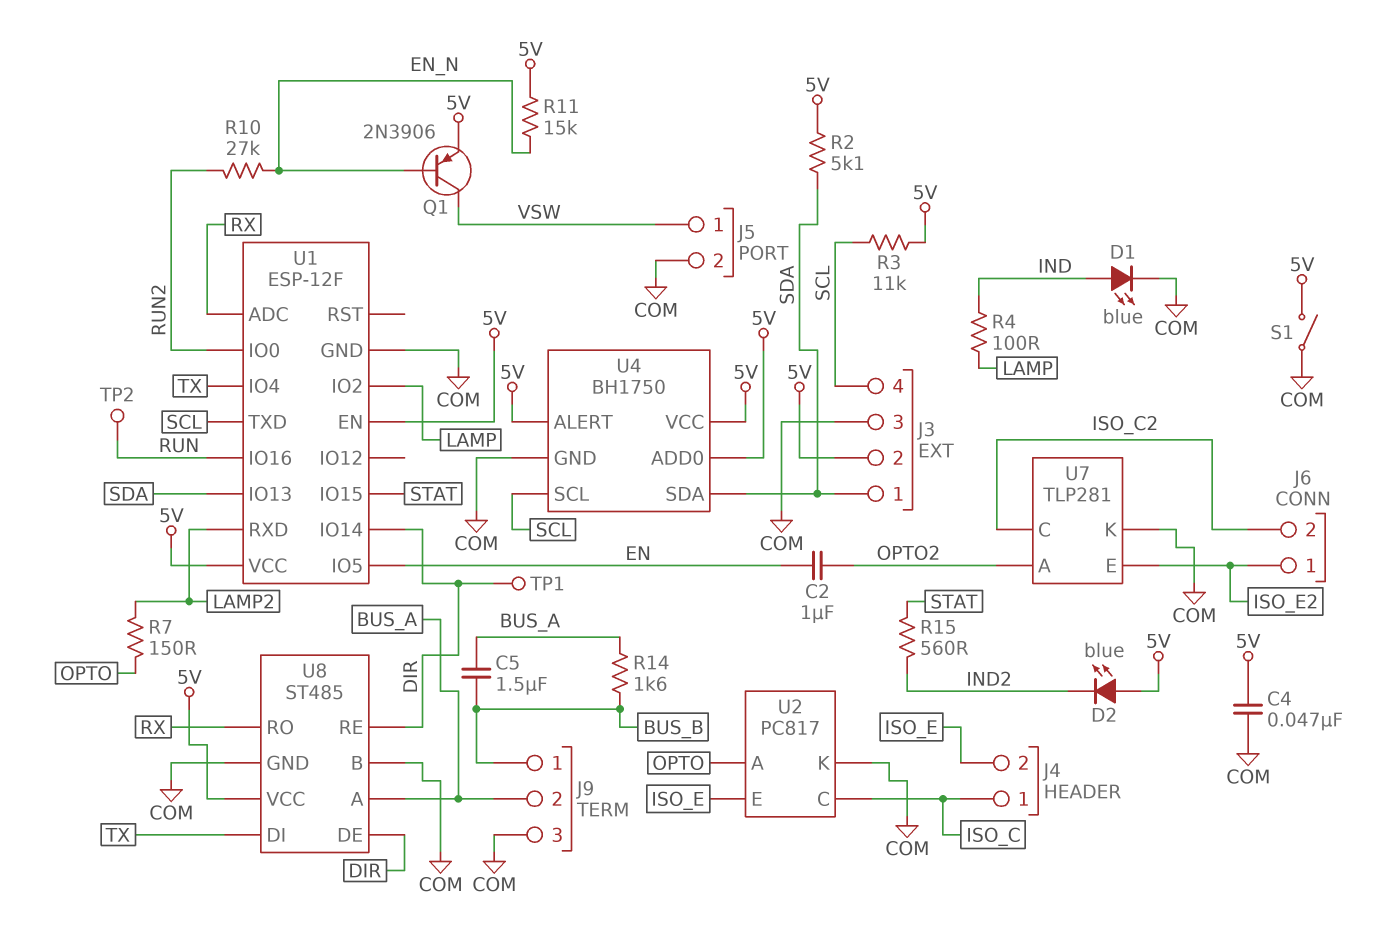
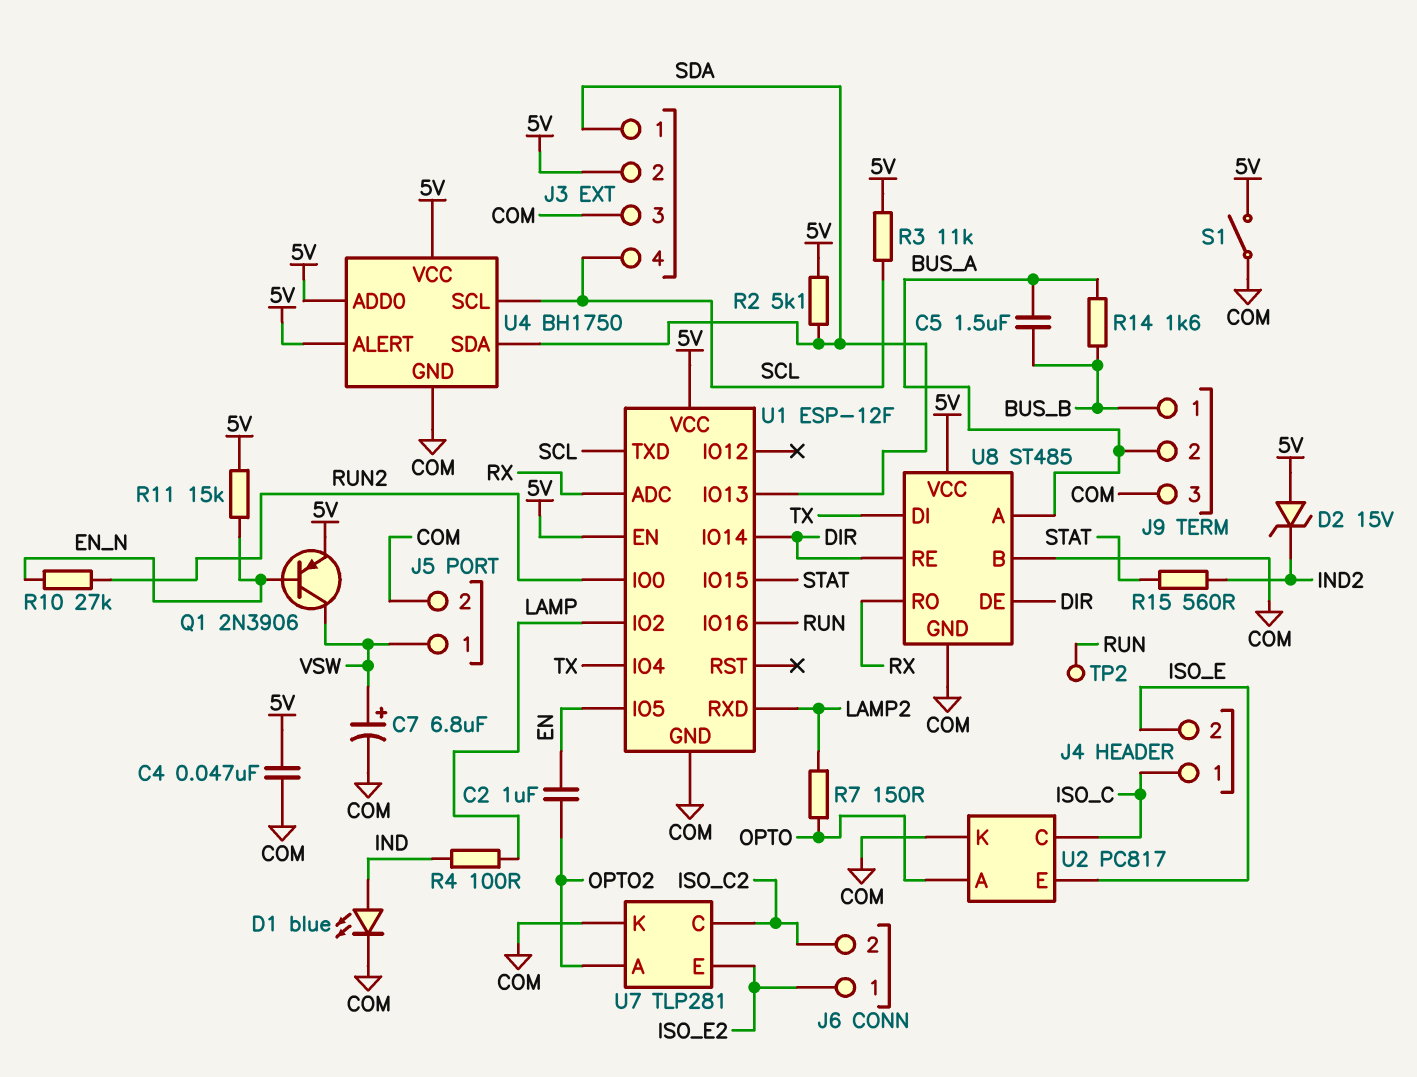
C7: none -> 6.8uF (plus VSW, minus COM)
D2: LED blue (A 5V, K IND2) -> zener 15V (A 5V, K IND2)
TP1: test point (DIR) -> none

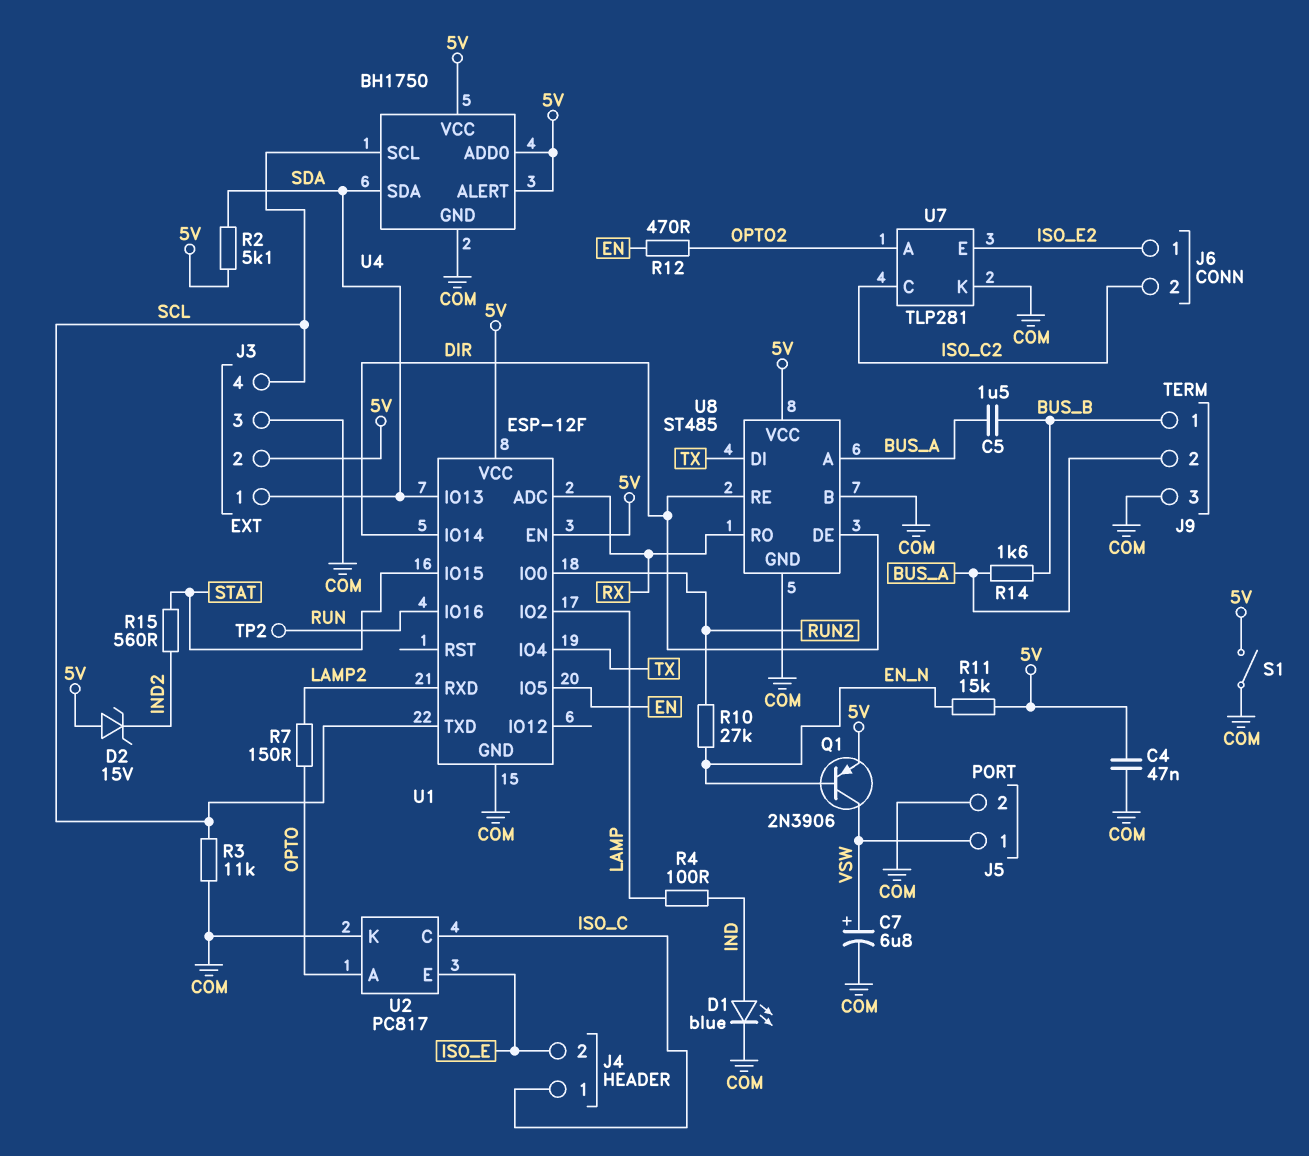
C2: 1uF (EN, OPTO2) -> none
R3: 11k (5V, SCL) -> 11k (COM, SCL)
R12: none -> 470 (EN, OPTO2)

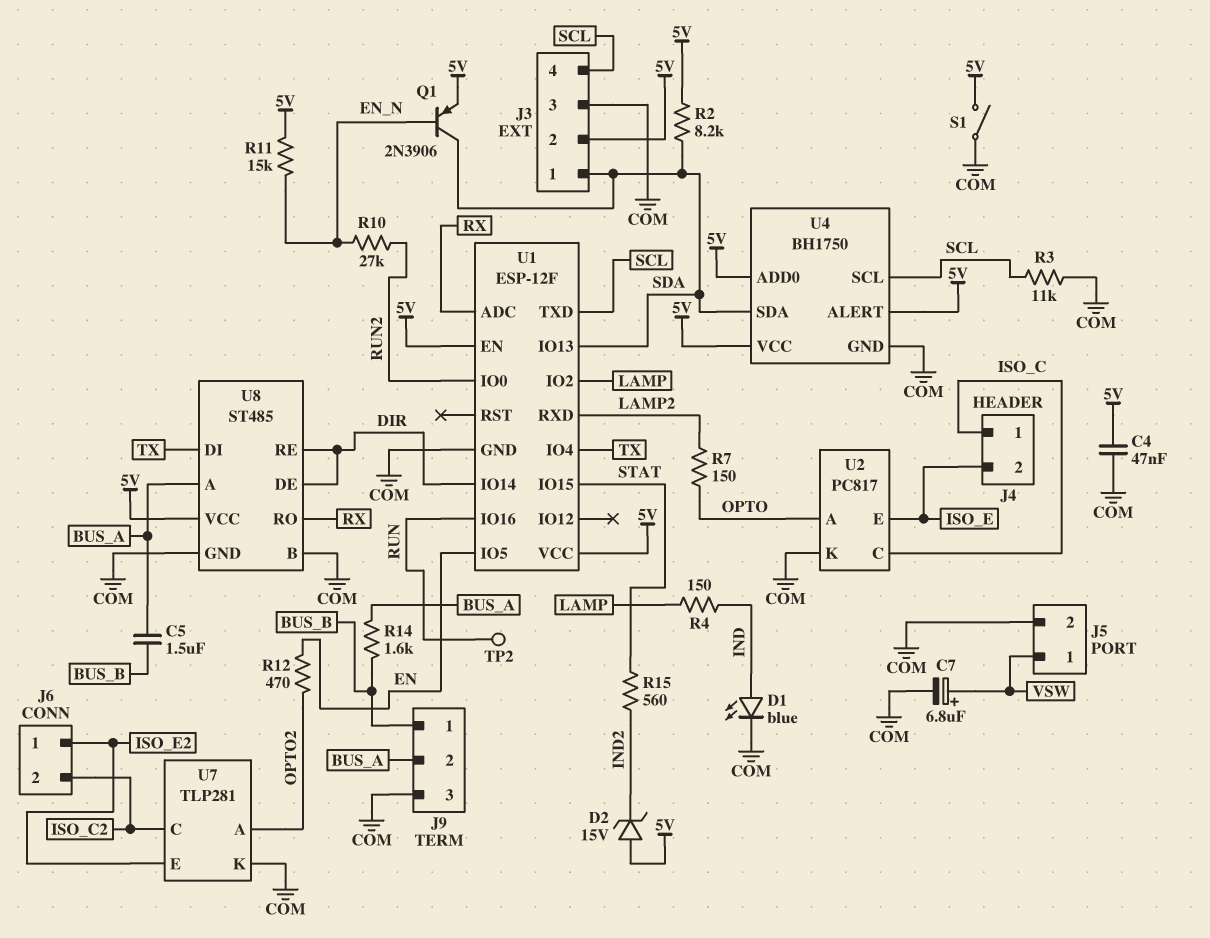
Q1: PNP 2N3906 (B EN_N, C VSW, E 5V) -> PNP 2N3906 (B EN_N, C SDA, E 5V)
R2: 5.1k (5V, SDA) -> 8.2k (5V, SDA)
R4: 100 (IND, LAMP) -> 150 (IND, LAMP)

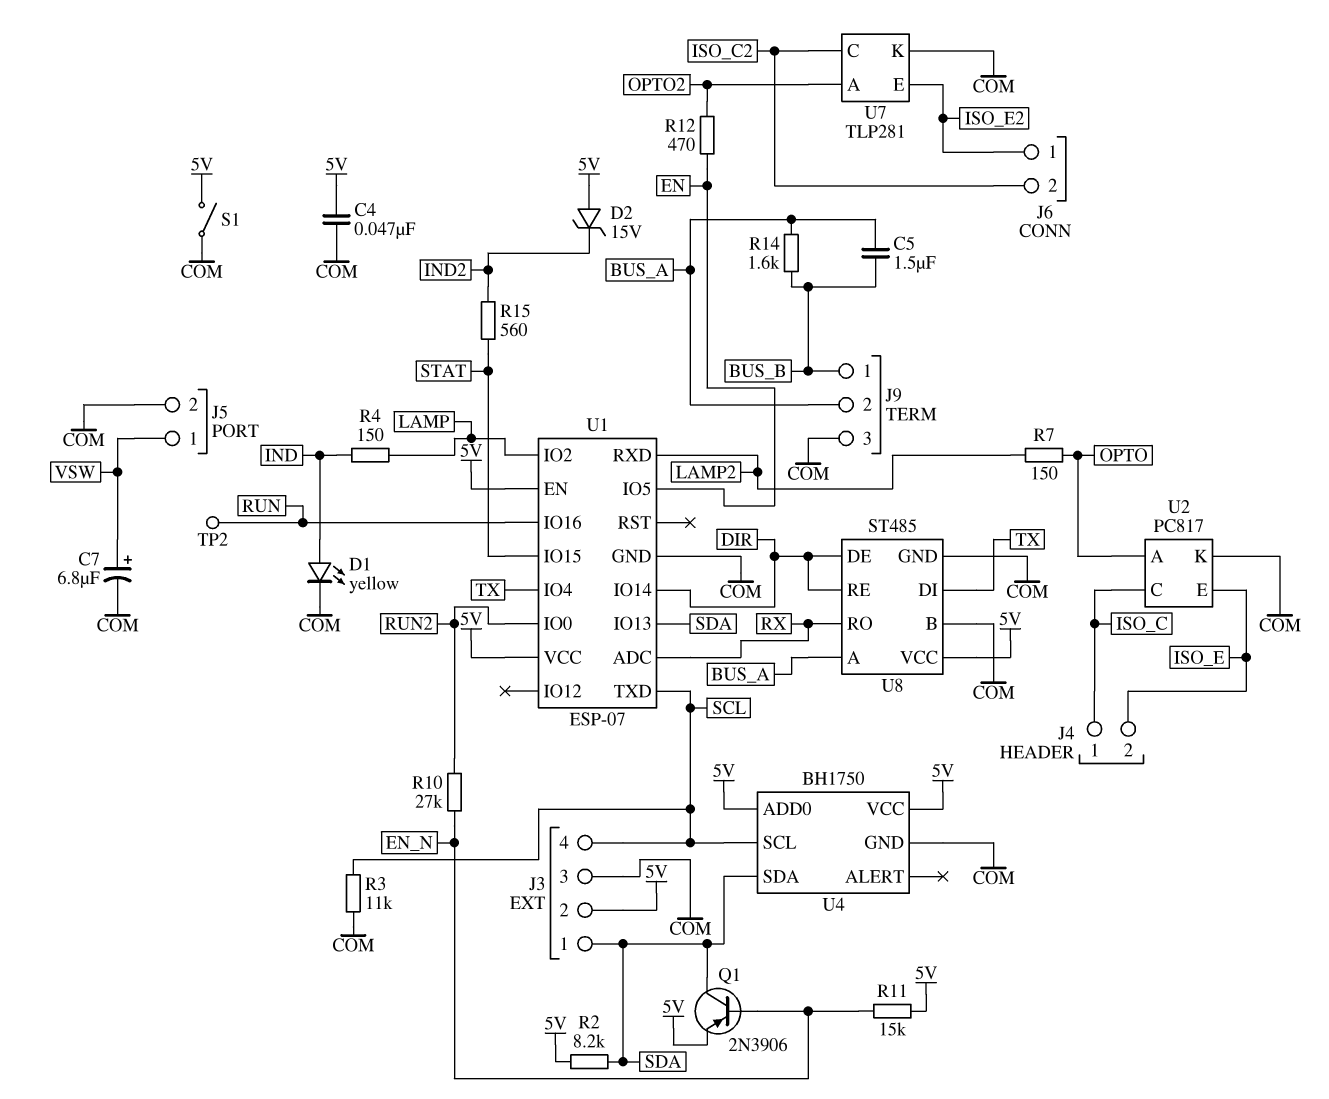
D1: LED blue (A IND, K COM) -> LED yellow (A IND, K COM)
U1: ESP-12F -> ESP-07
U4 pin ALERT: 5V -> none

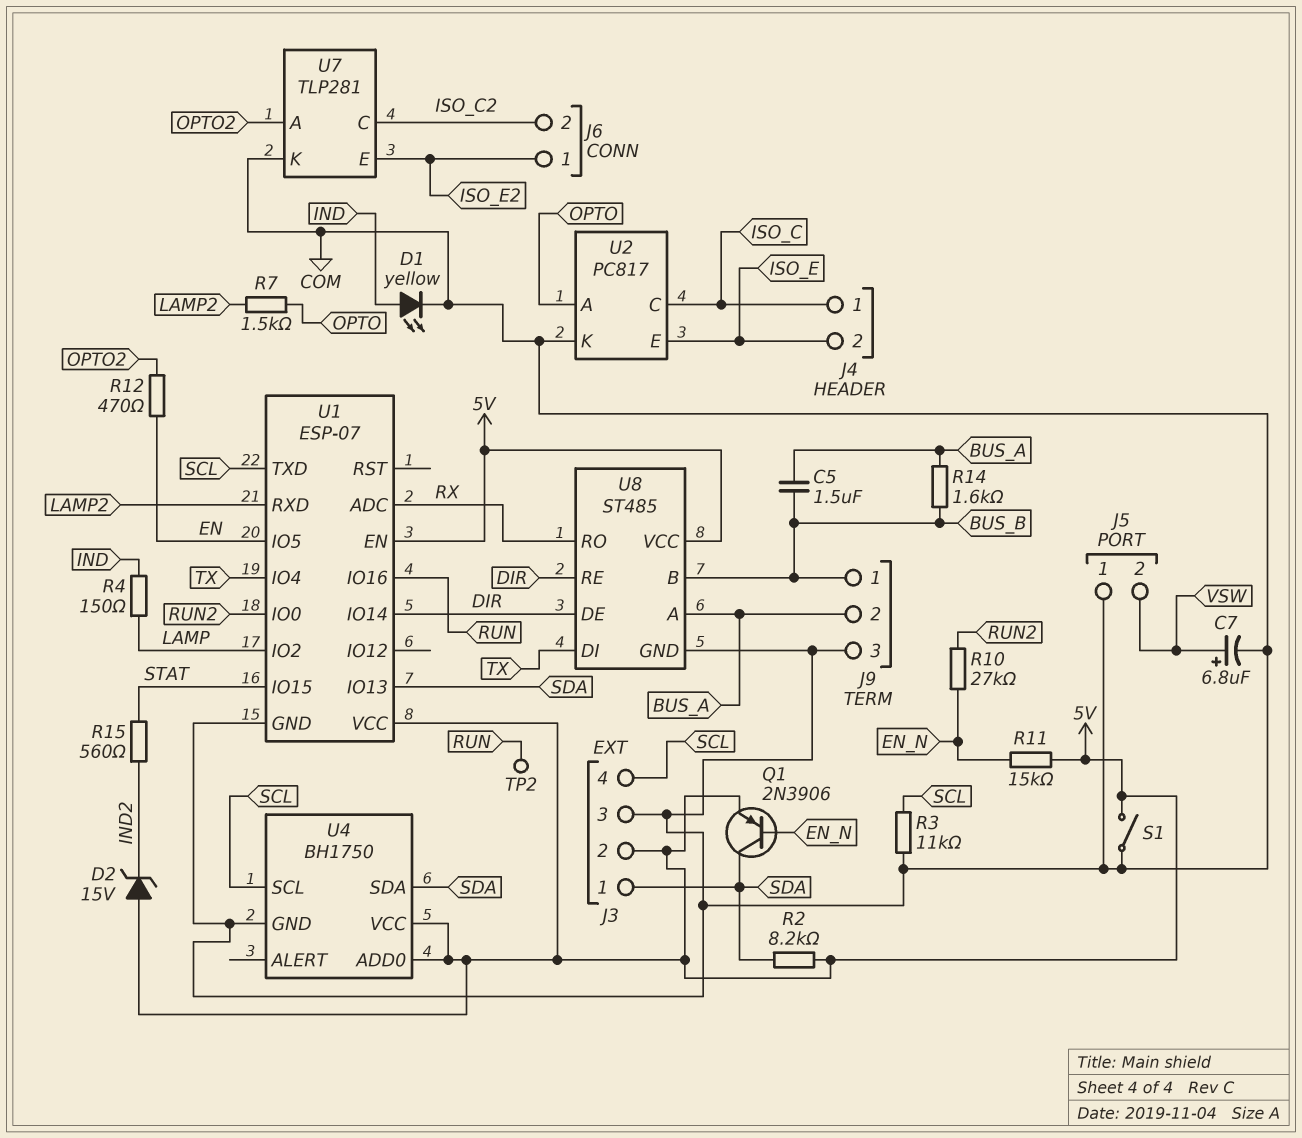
C4: 47nF (5V, COM) -> none
J5 pin 1: VSW -> COM
J5 pin 2: COM -> VSW
R7: 150 (LAMP2, OPTO) -> 1.5k (LAMP2, OPTO)
U8 pin B: COM -> BUS_B

